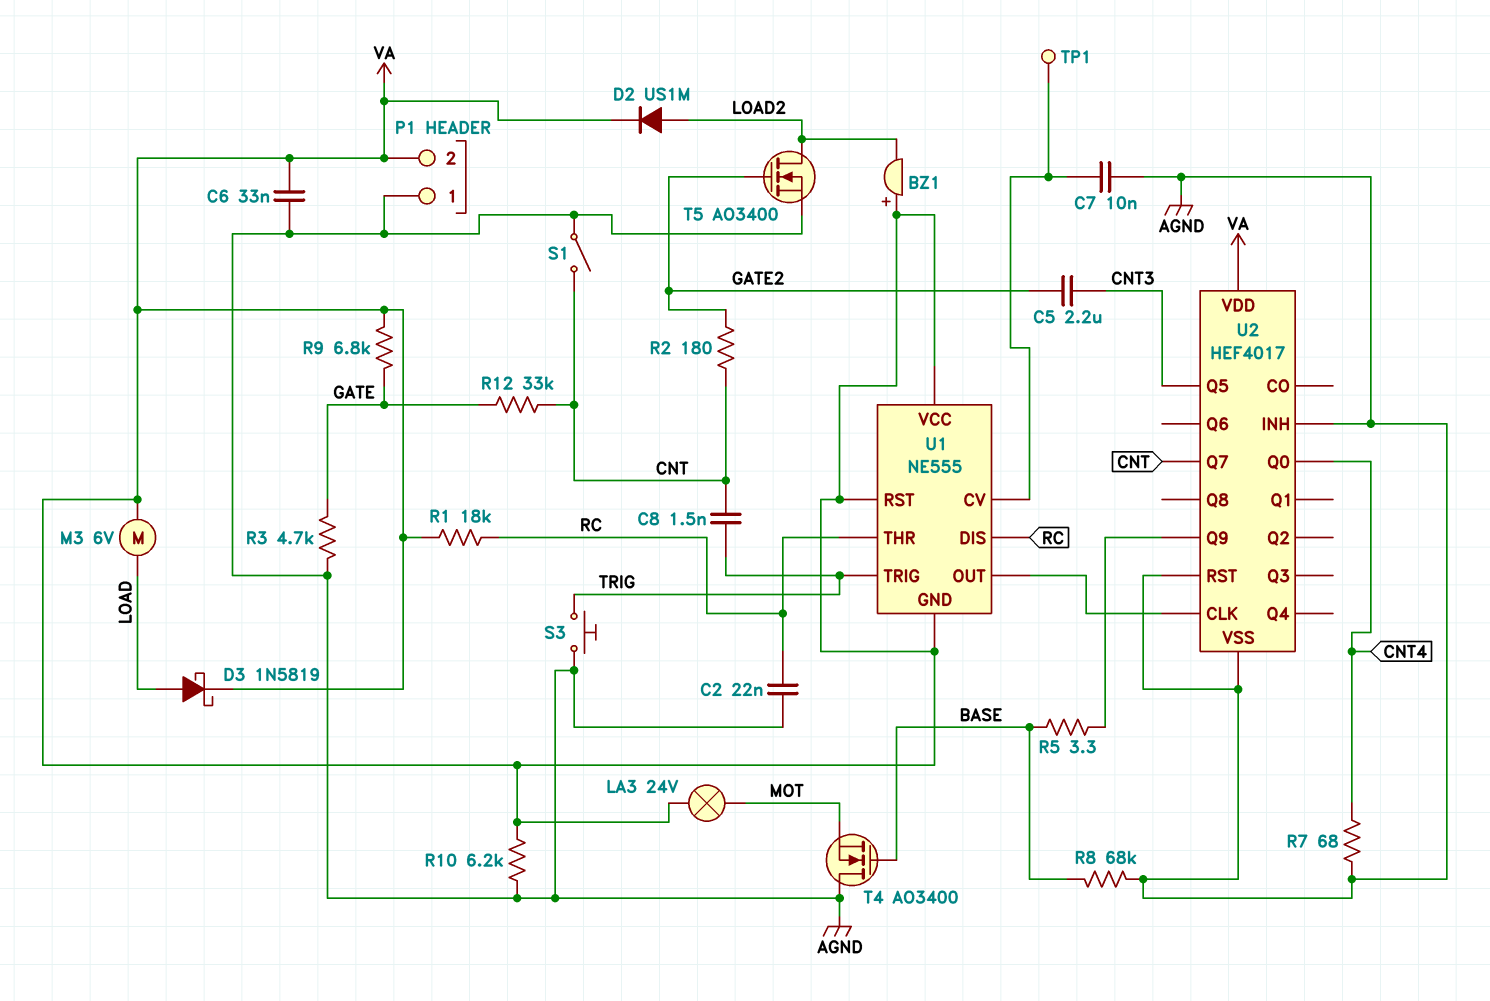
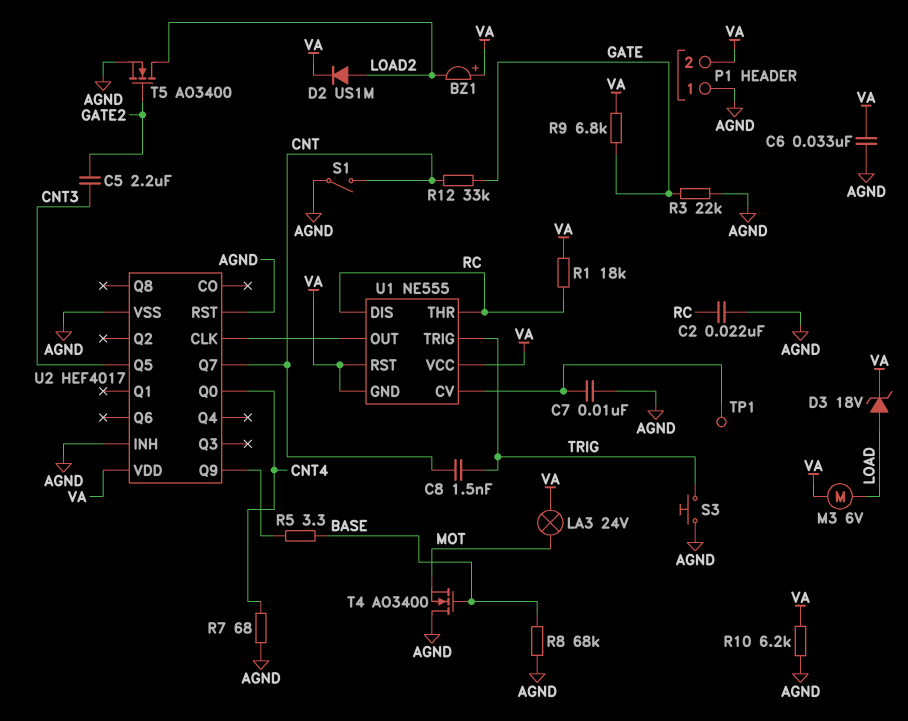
D3: schottky 1N5819 (A LOAD, K VA) -> zener 18V (A LOAD, K VA)
R2: 180 (CNT, GATE2) -> none
R3: 4.7k (AGND, GATE) -> 22k (AGND, GATE)

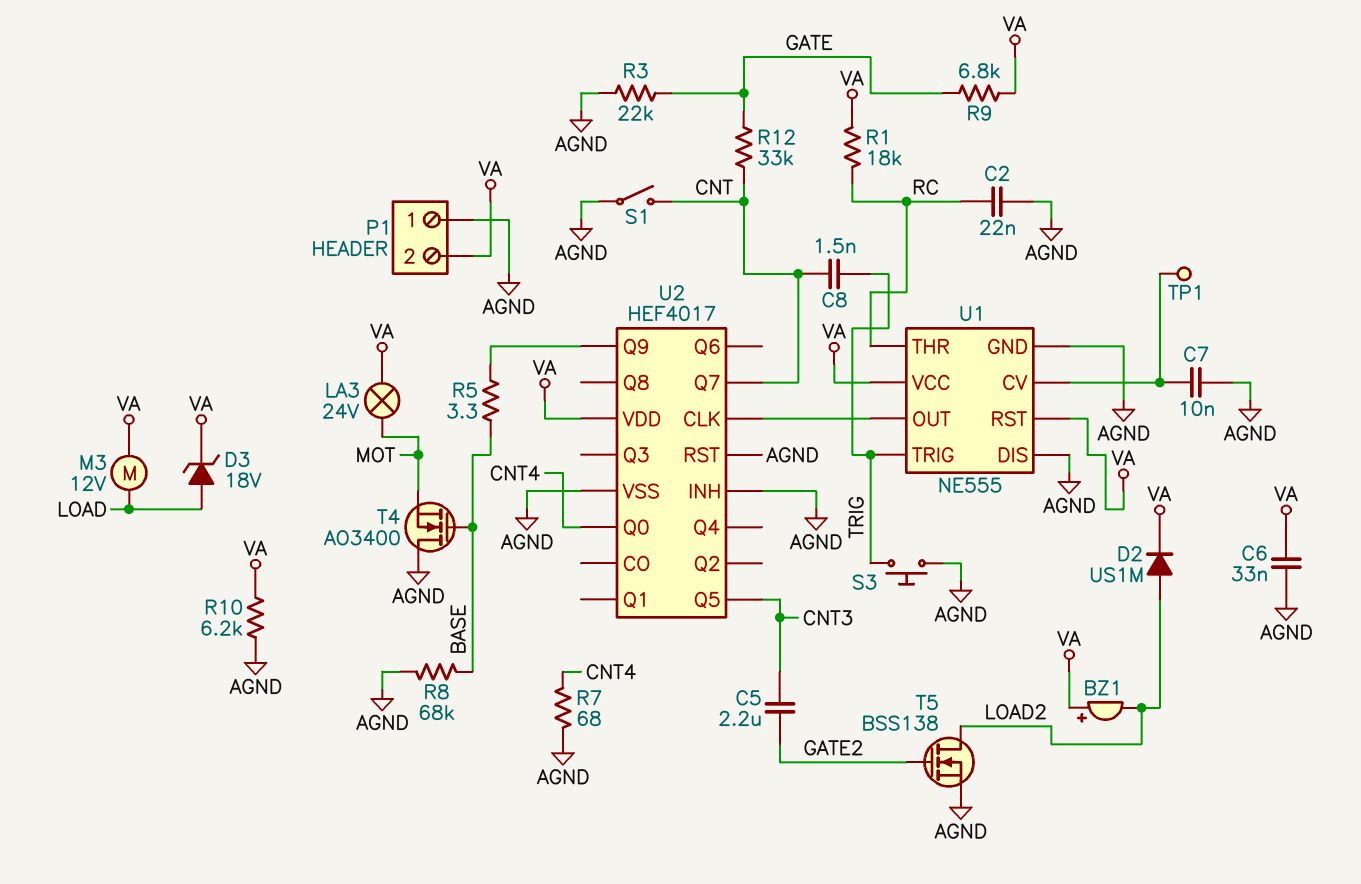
M3: motor 6V (LOAD, VA) -> motor 12V (LOAD, VA)
T5: NMOS AO3400 (G GATE2, D LOAD2, S AGND) -> NMOS BSS138 (G GATE2, D LOAD2, S AGND)
U1 pin DIS: RC -> AGND
U1 pin GND: VA -> AGND

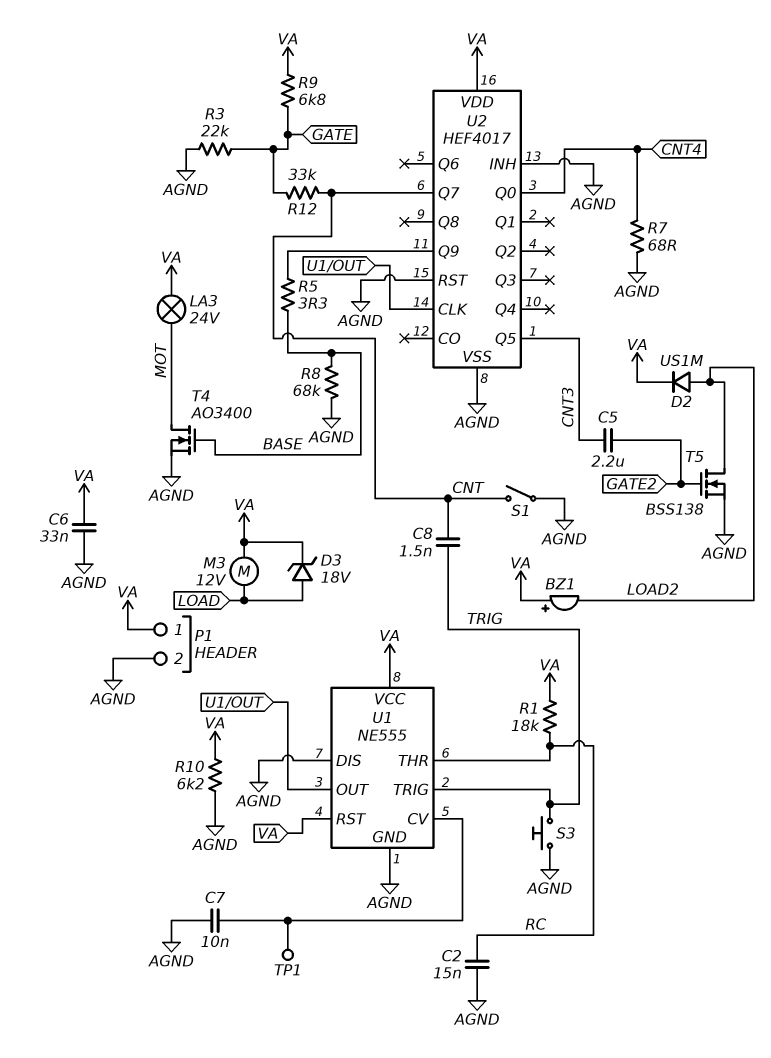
C2: 22nF (AGND, RC) -> 15nF (AGND, RC)
P1 pin 1: AGND -> VA
P1 pin 2: VA -> AGND
T4: NMOS AO3400 (G BASE, D AGND, S MOT) -> NMOS AO3400 (G BASE, D MOT, S AGND)

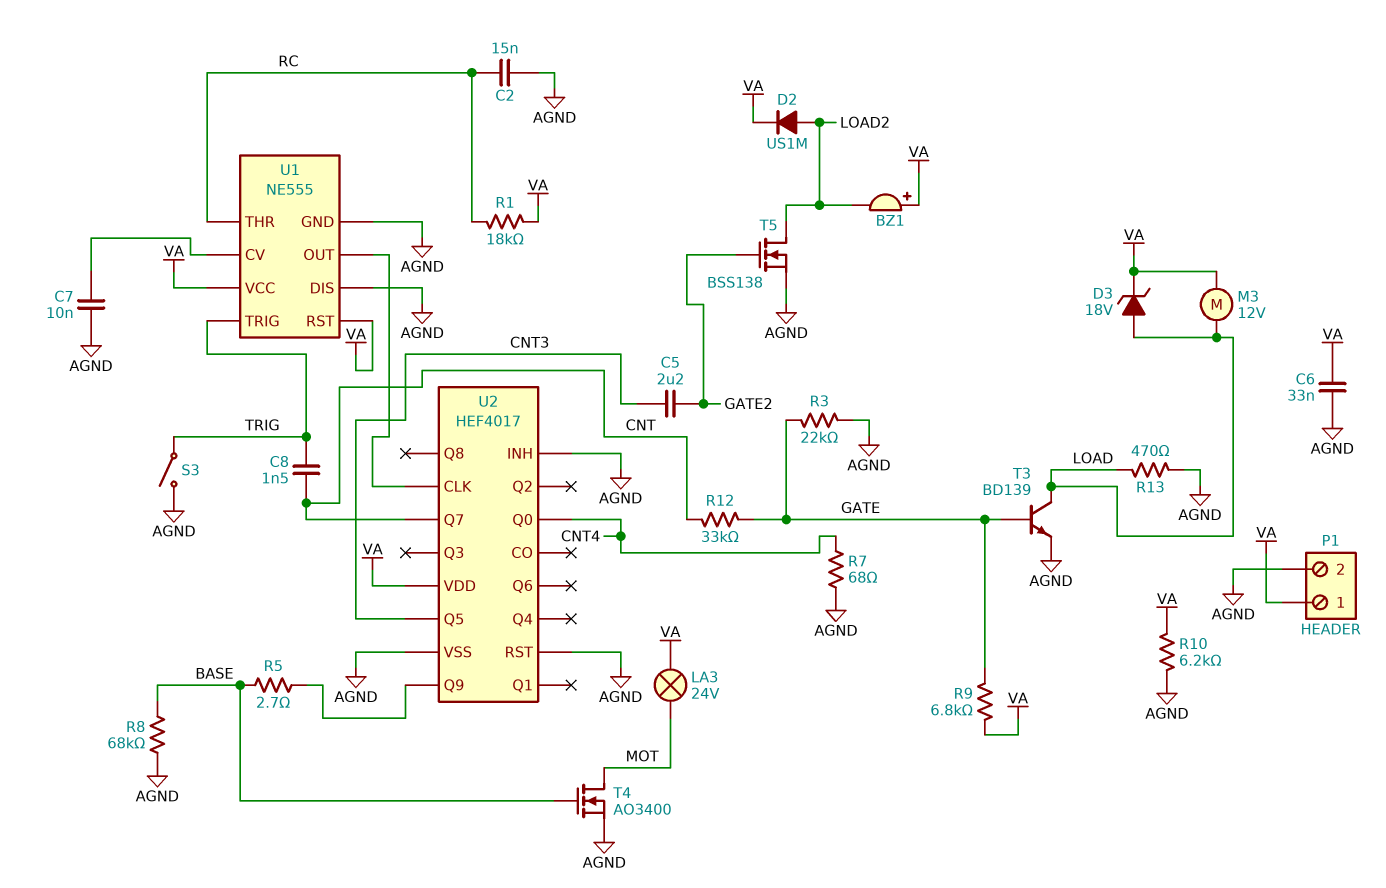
R5: 3.3 (BASE, U2/Q9) -> 2.7 (BASE, U2/Q9)
R13: none -> 470 (AGND, LOAD)
S1: switch (AGND, CNT) -> none
S3: button (AGND, TRIG) -> switch (AGND, TRIG)
T3: none -> NPN BD139 (B GATE, C LOAD, E AGND)
TP1: test point (U1/CV) -> none

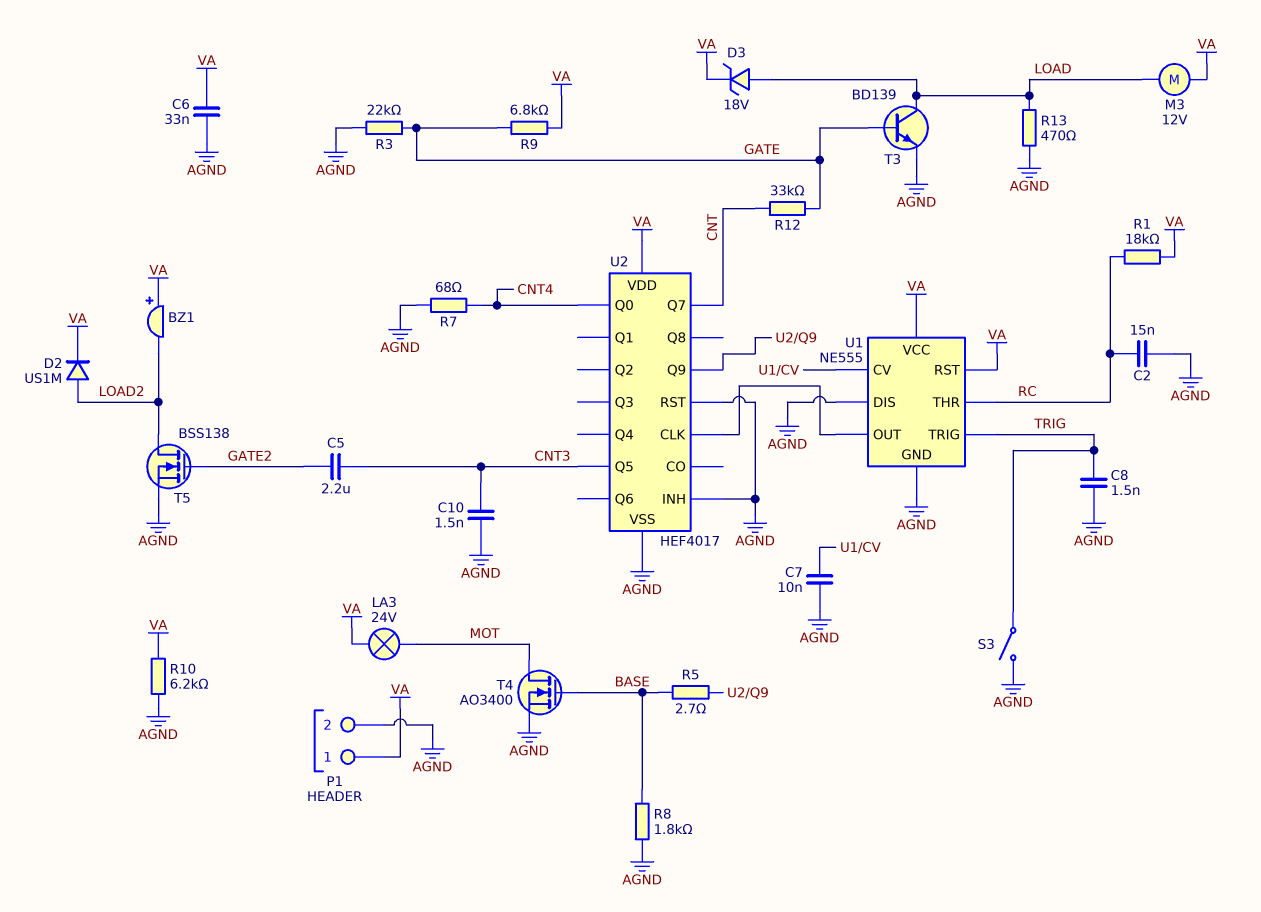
C8: 1.5nF (CNT, TRIG) -> 1.5nF (AGND, TRIG)
C10: none -> 1.5nF (AGND, CNT3)
R8: 68k (AGND, BASE) -> 1.8k (AGND, BASE)

